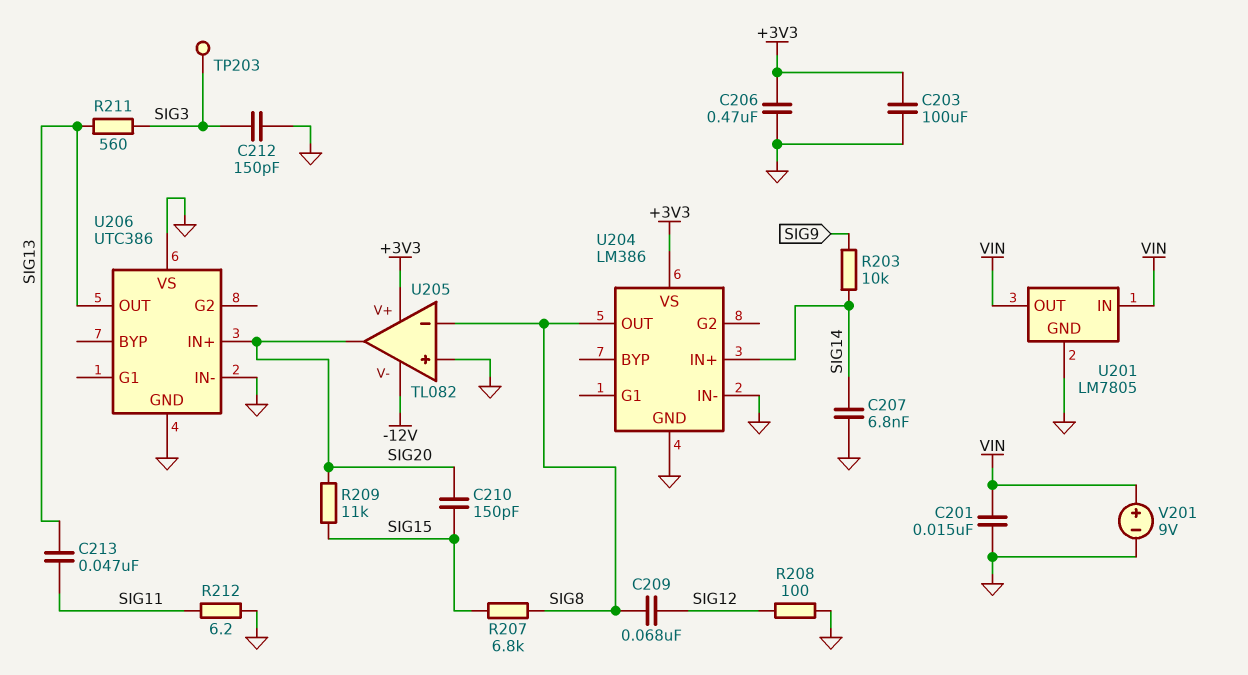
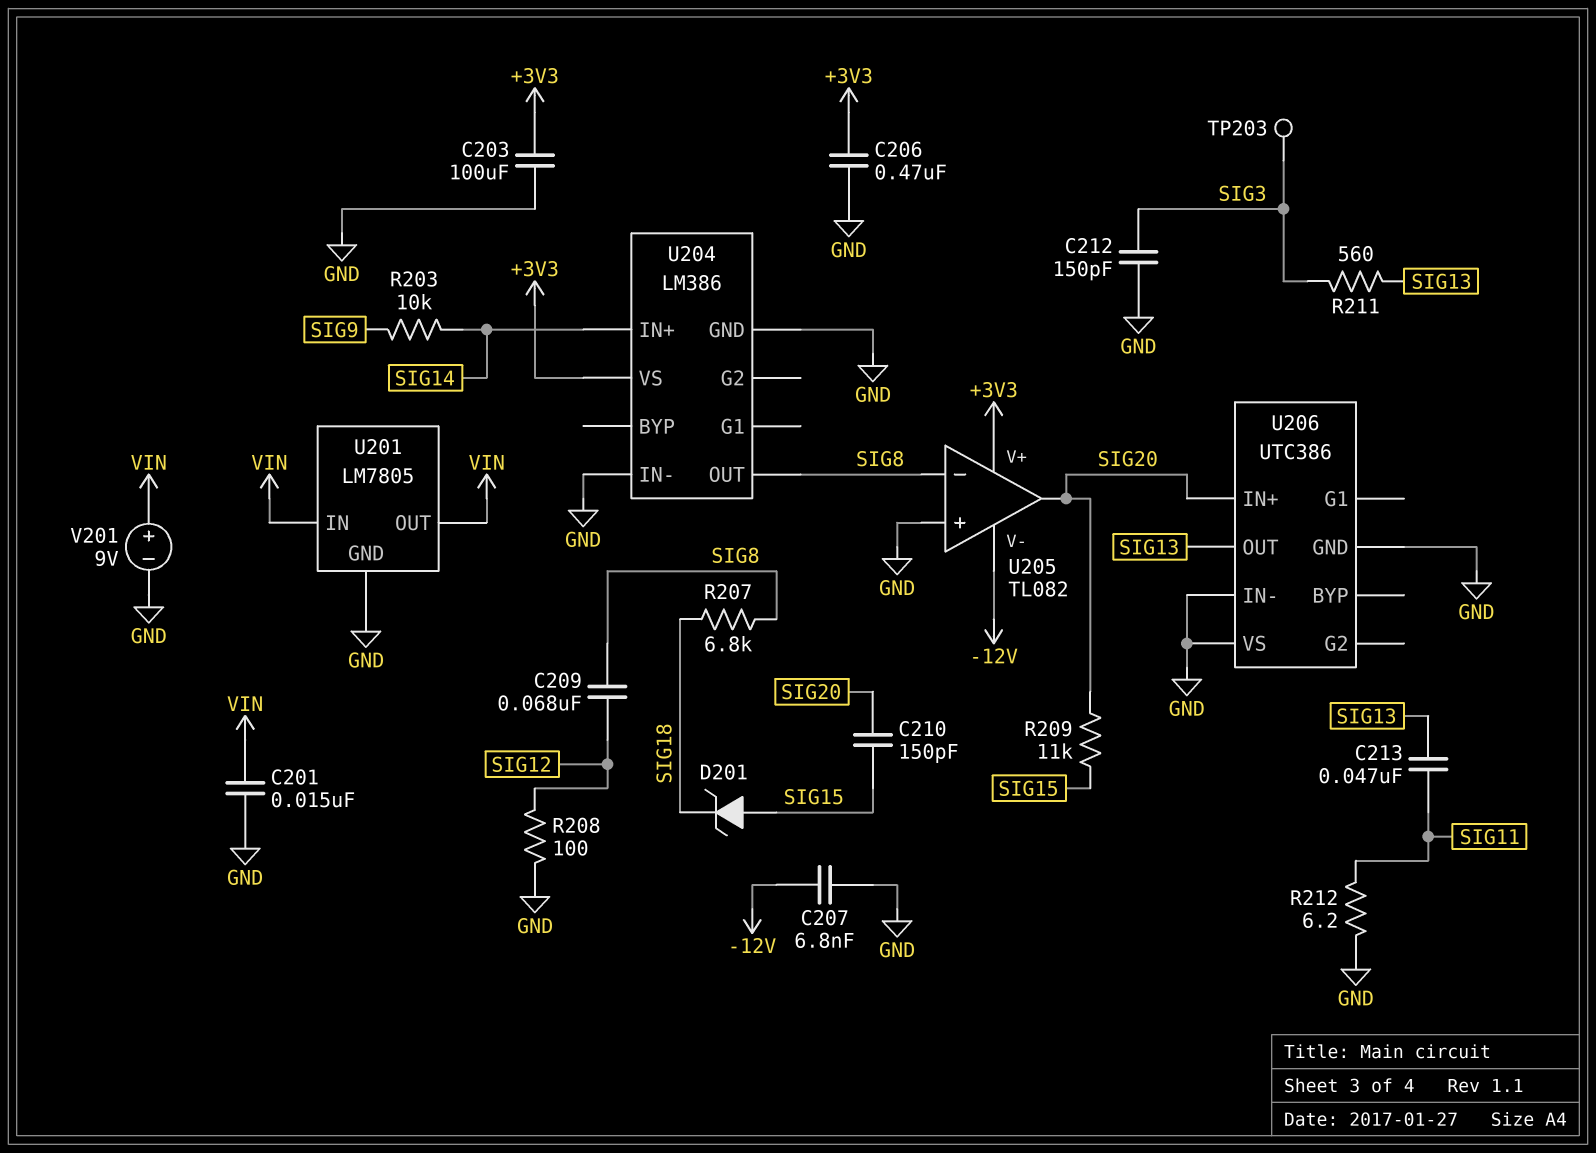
C207: 6.8nF (GND, SIG14) -> 6.8nF (-12V, GND)
D201: none -> zener (A SIG15, K SIG18)
R207: 6.8k (SIG8, SIG15) -> 6.8k (SIG8, SIG18)

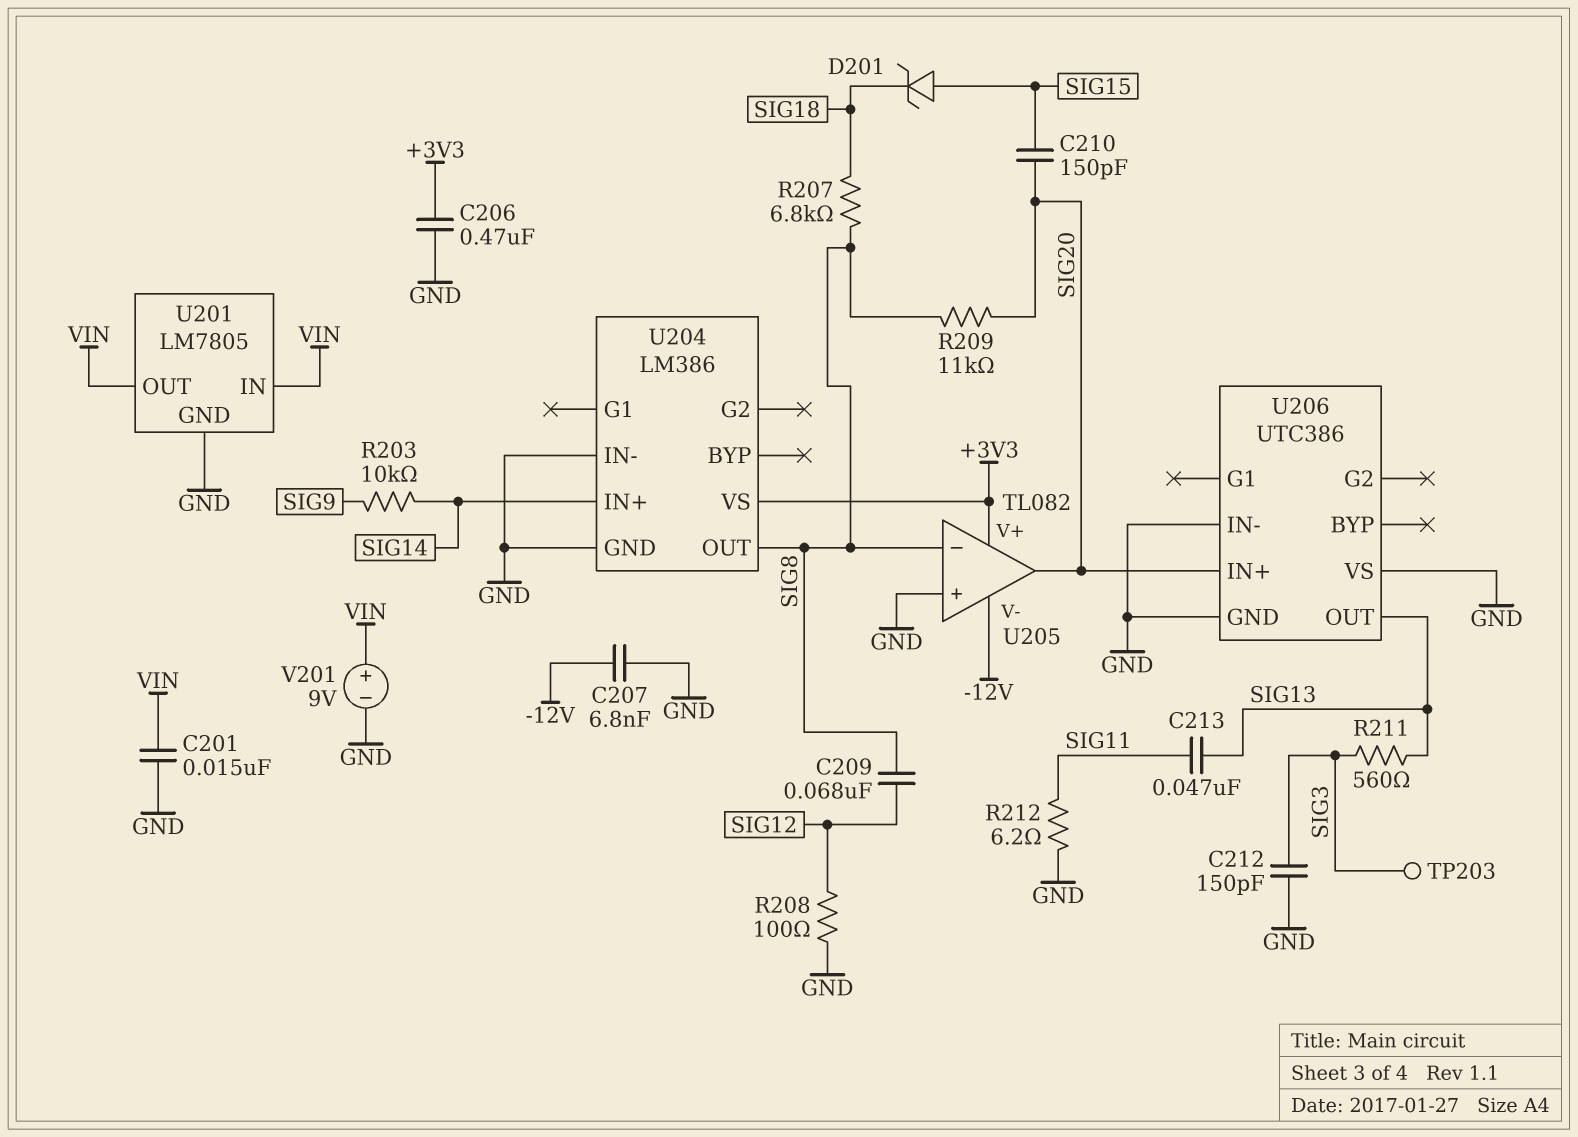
C203: 100uF (+3V3, GND) -> none
R209: 11k (SIG15, SIG20) -> 11k (SIG8, SIG20)

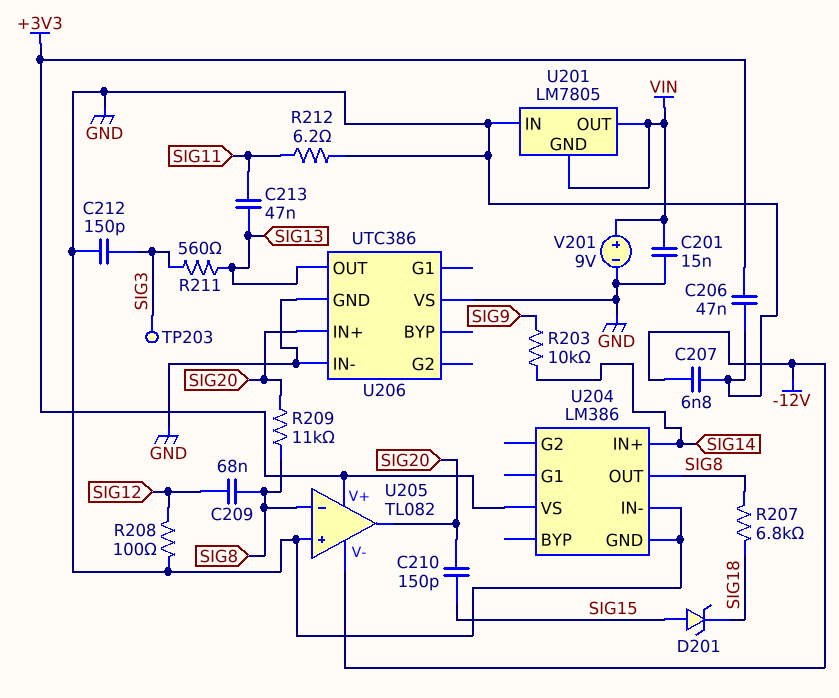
C206: 470nF (+3V3, GND) -> 47nF (+3V3, GND)
U201 pin GND: GND -> VIN
U201 pin IN: VIN -> GND

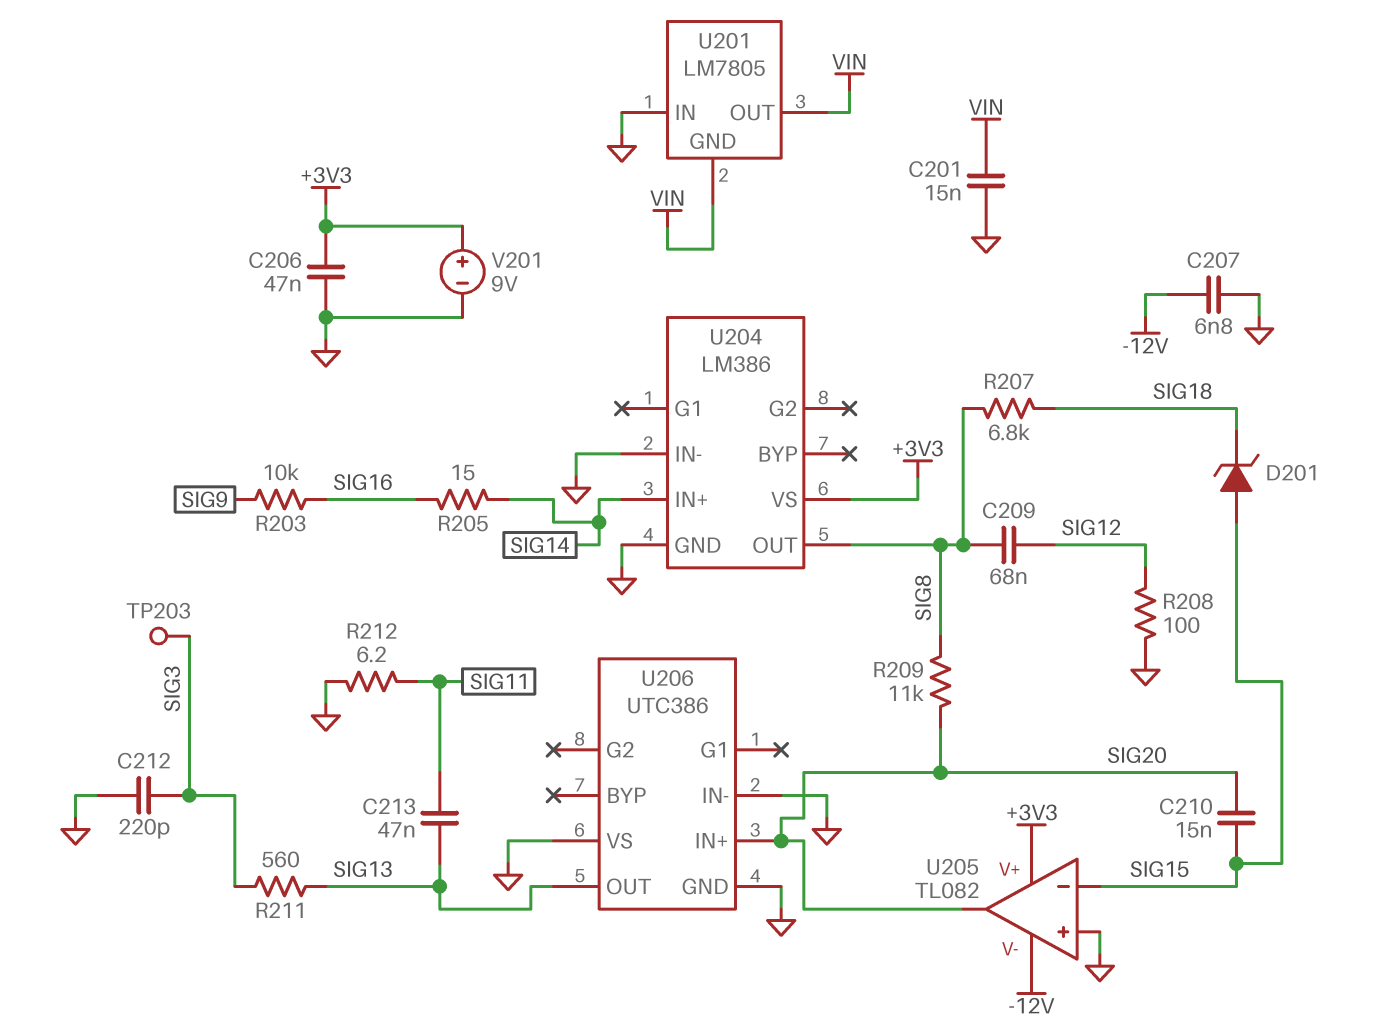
C210: 150pF (SIG15, SIG20) -> 15nF (SIG15, SIG20)
C212: 150pF (GND, SIG3) -> 220pF (GND, SIG3)
R203: 10k (SIG9, SIG14) -> 10k (SIG9, SIG16)
R205: none -> 15 (SIG14, SIG16)
U205 pin in-: SIG8 -> SIG15
V201: 9V (plus VIN, minus GND) -> 9V (plus +3V3, minus GND)

